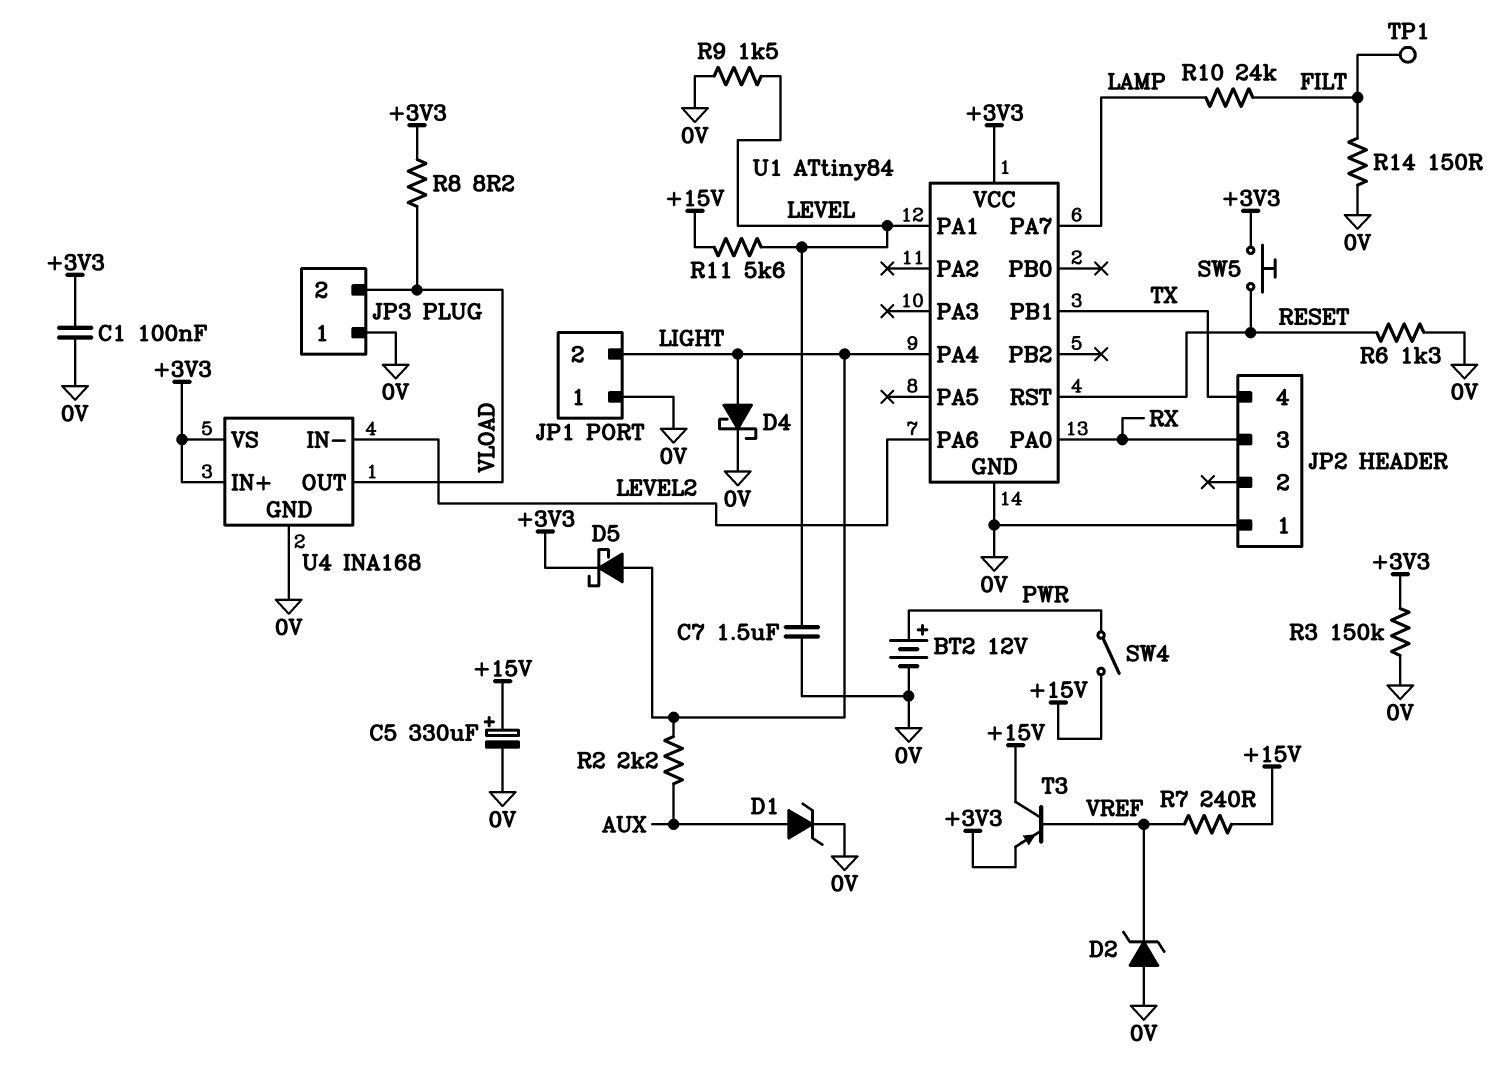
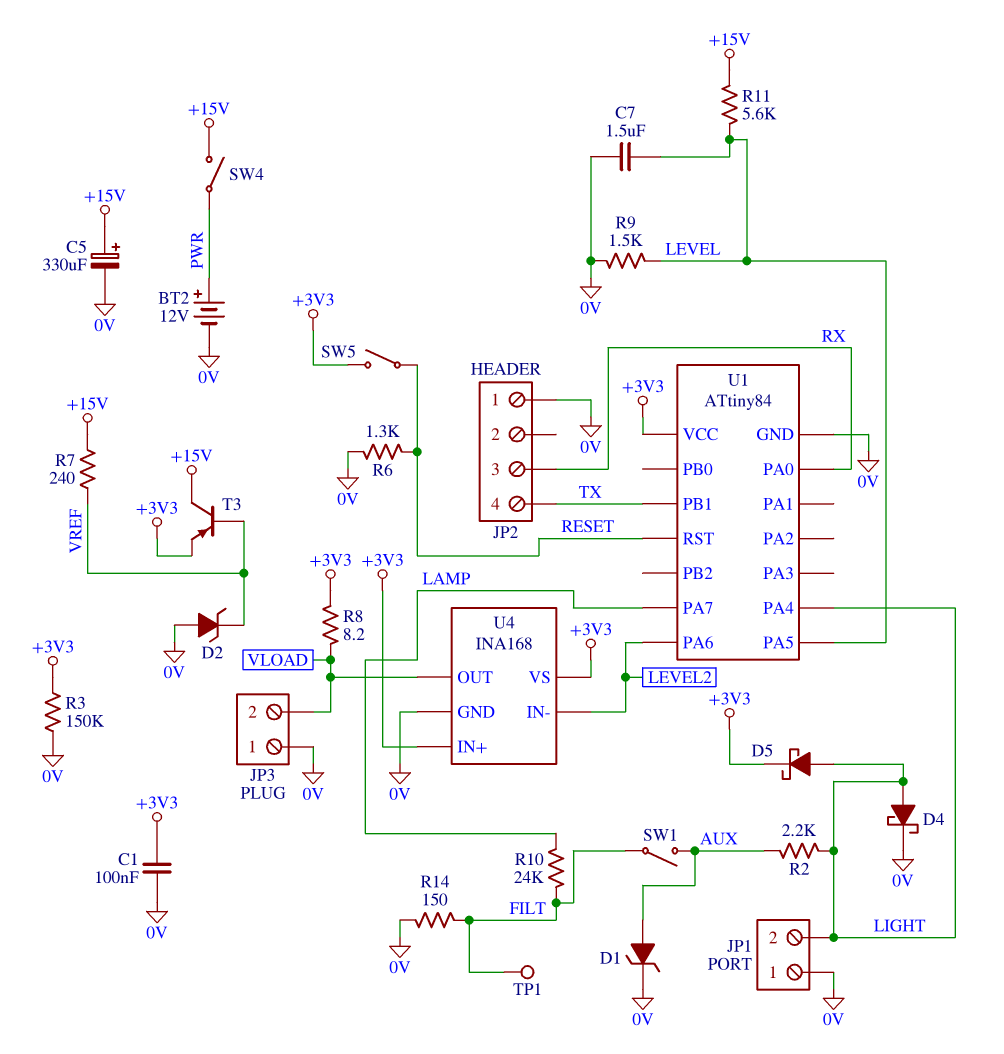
SW1: none -> switch (AUX, FILT)
SW5: button (+3V3, RESET) -> switch (+3V3, RESET)
U1 pin PA1: LEVEL -> none
U1 pin PA5: none -> LEVEL

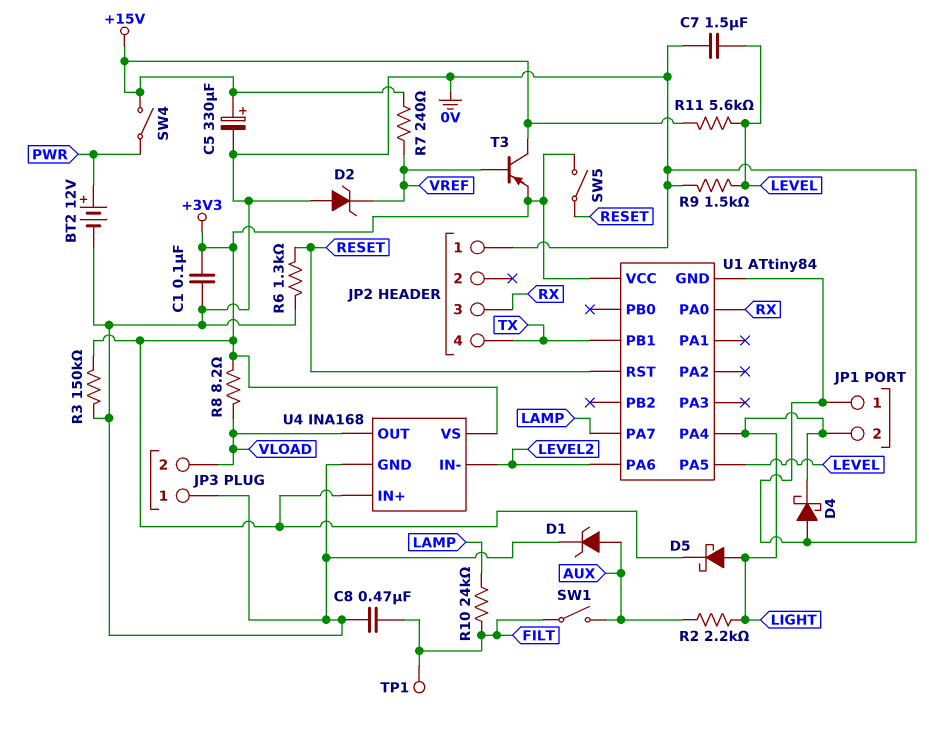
C8: none -> 470nF (0V, FILT)
D4: schottky (A LIGHT, K 0V) -> schottky (A 0V, K LIGHT)
R14: 150 (0V, FILT) -> none

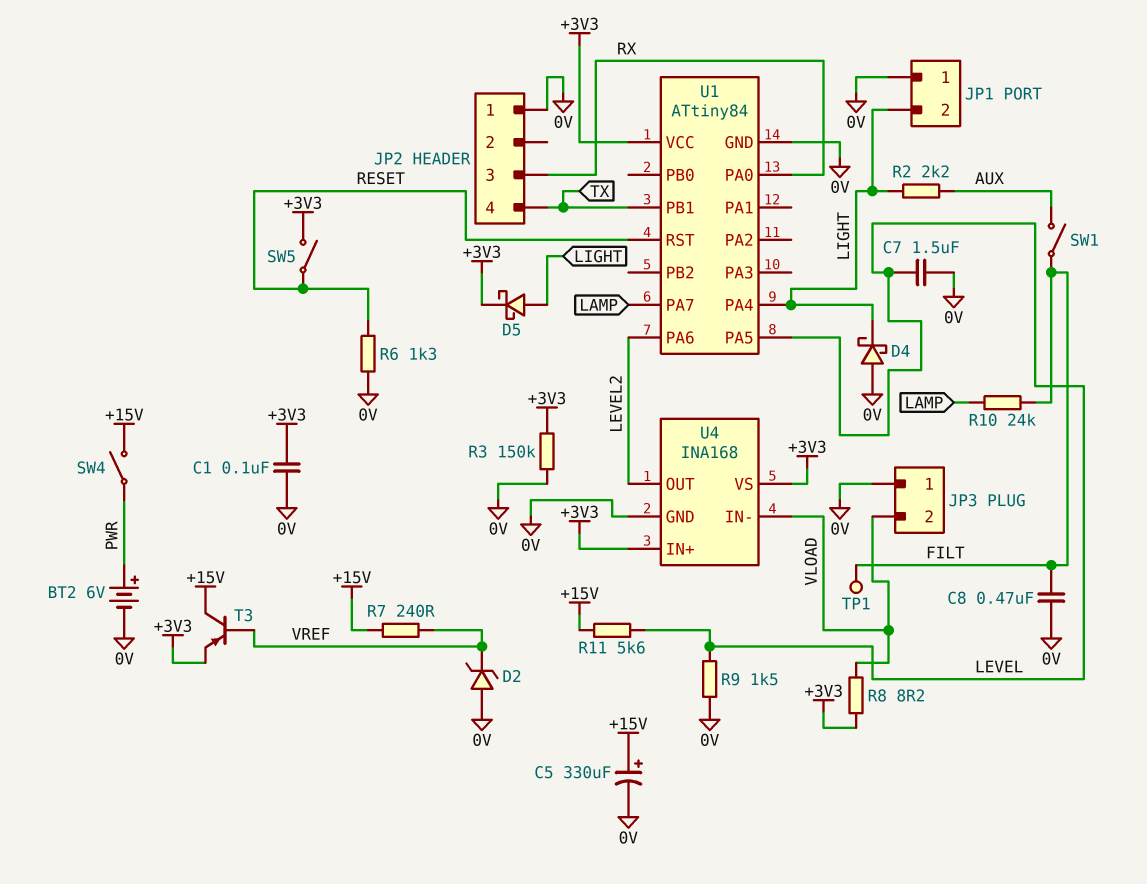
BT2: 12V (plus PWR, minus 0V) -> 6V (plus PWR, minus 0V)
D1: zener (A AUX, K 0V) -> none
U4 pin IN-: LEVEL2 -> VLOAD
U4 pin OUT: VLOAD -> LEVEL2

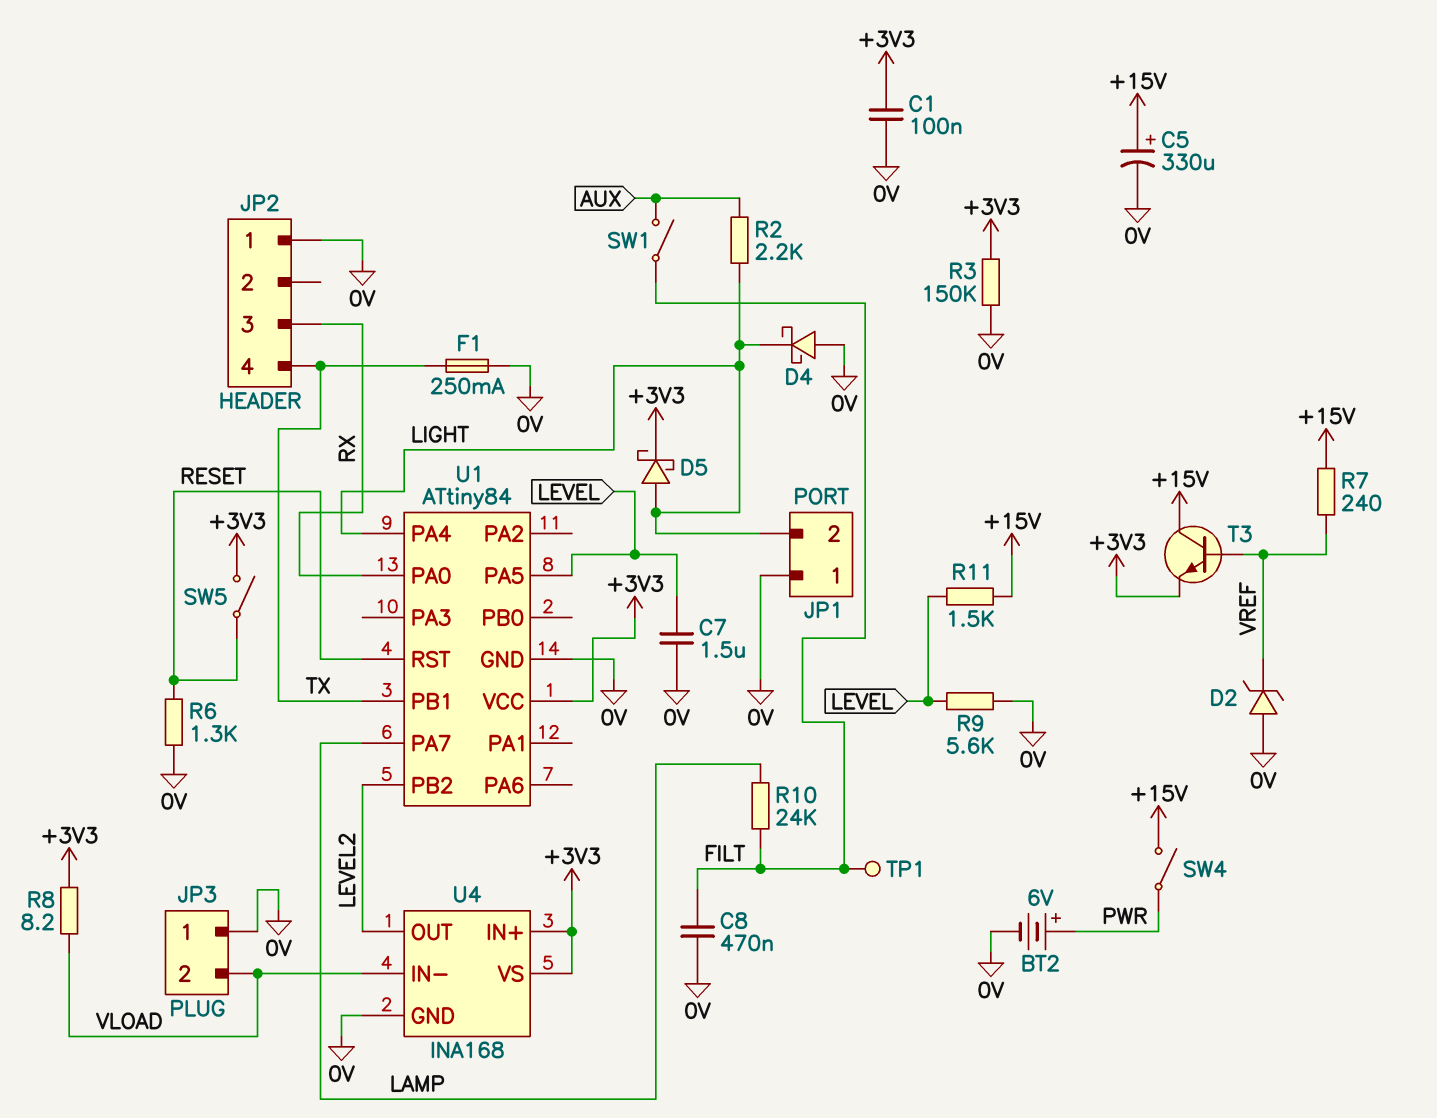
F1: none -> 250mA (0V, TX)
R9: 1.5k (0V, LEVEL) -> 5.6k (0V, LEVEL)
R11: 5.6k (+15V, LEVEL) -> 1.5k (+15V, LEVEL)
T3: PNP (B VREF, C +15V, E +3V3) -> NPN (B VREF, C +15V, E +3V3)
U1 pin PA6: LEVEL2 -> none
U1 pin PB2: none -> LEVEL2

